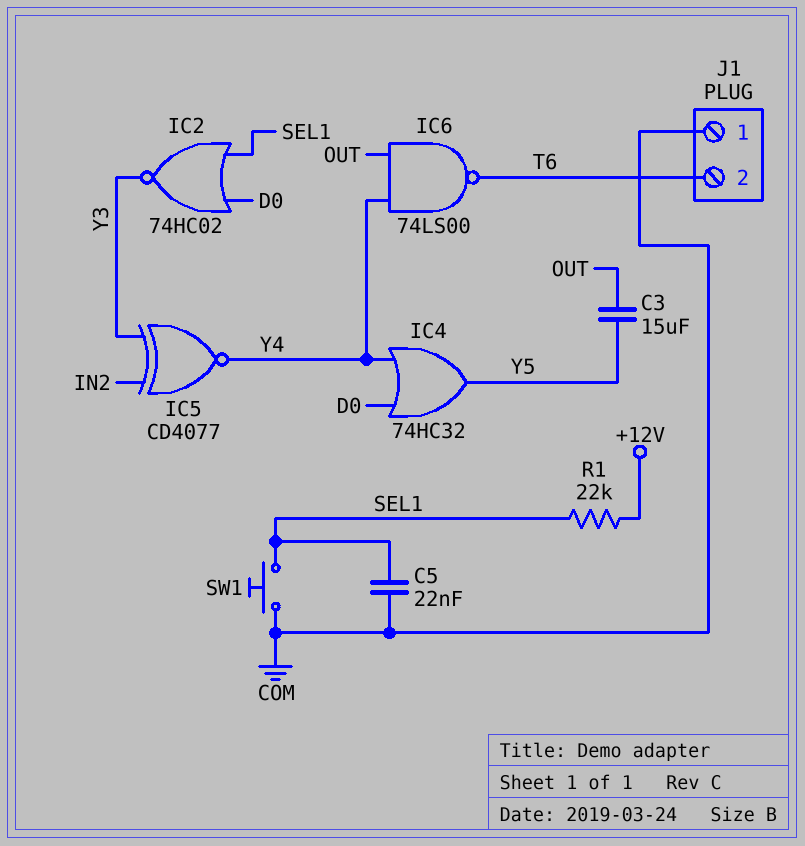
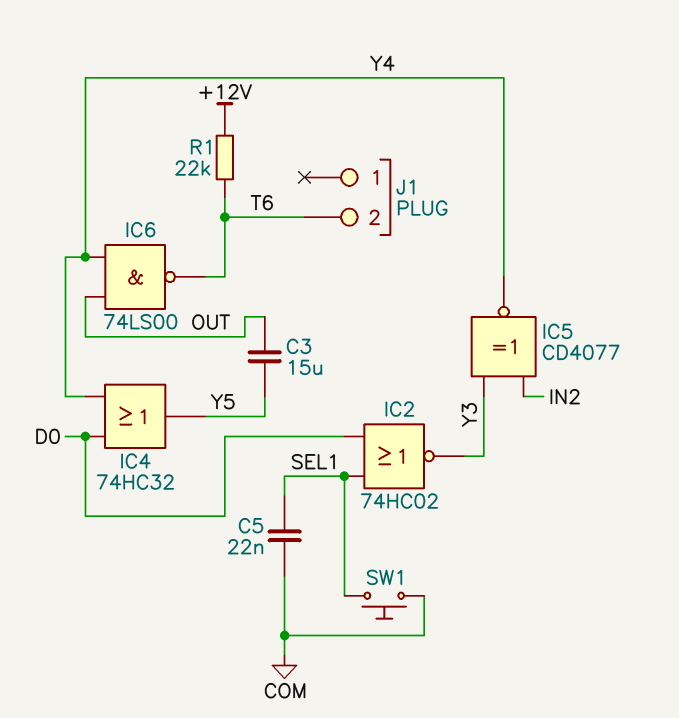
J1 pin 1: COM -> none
R1: 22k (+12V, SEL1) -> 22k (+12V, T6)

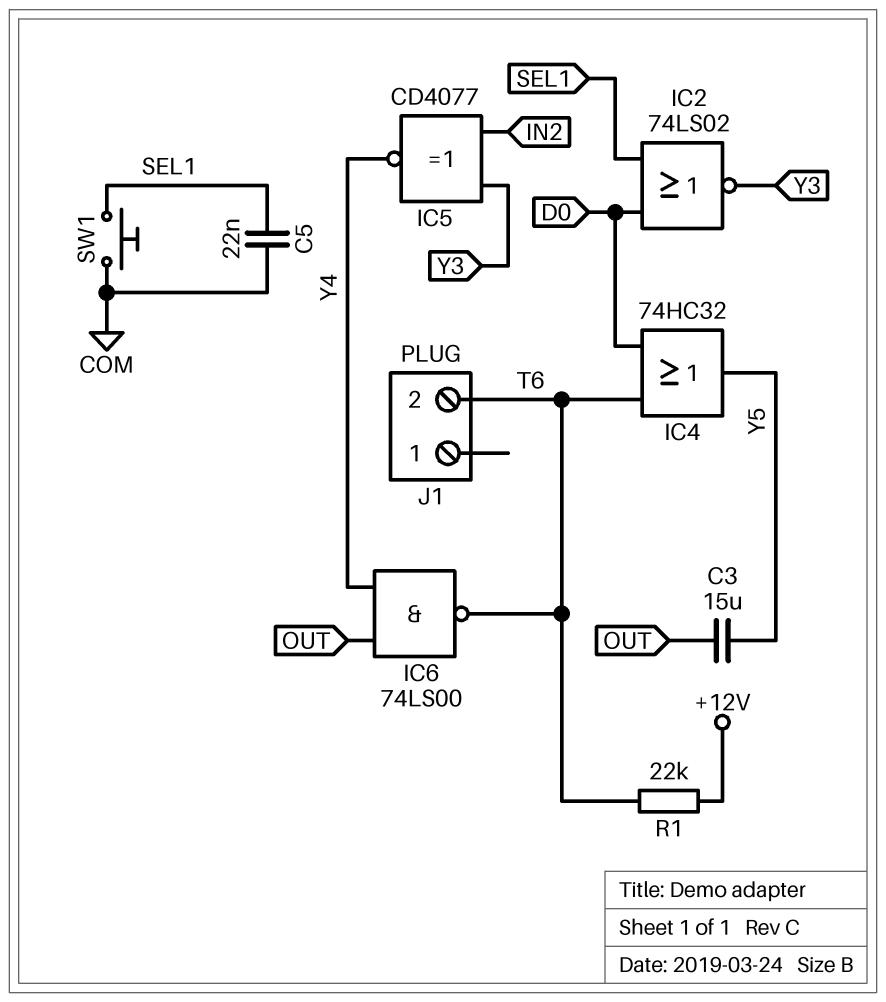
IC2: NOR 74HC02 (in D0, in SEL1, out Y3) -> NOR 74LS02 (in D0, in SEL1, out Y3)
IC4: OR 74HC32 (in D0, in Y4, out Y5) -> OR 74HC32 (in D0, in T6, out Y5)

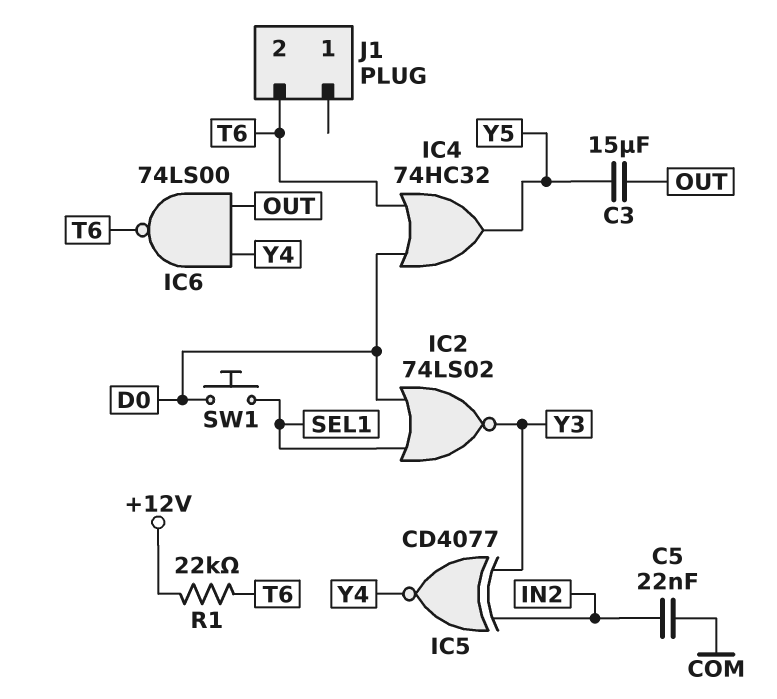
C5: 22nF (COM, SEL1) -> 22nF (COM, IN2)
SW1: button (COM, SEL1) -> button (D0, SEL1)

